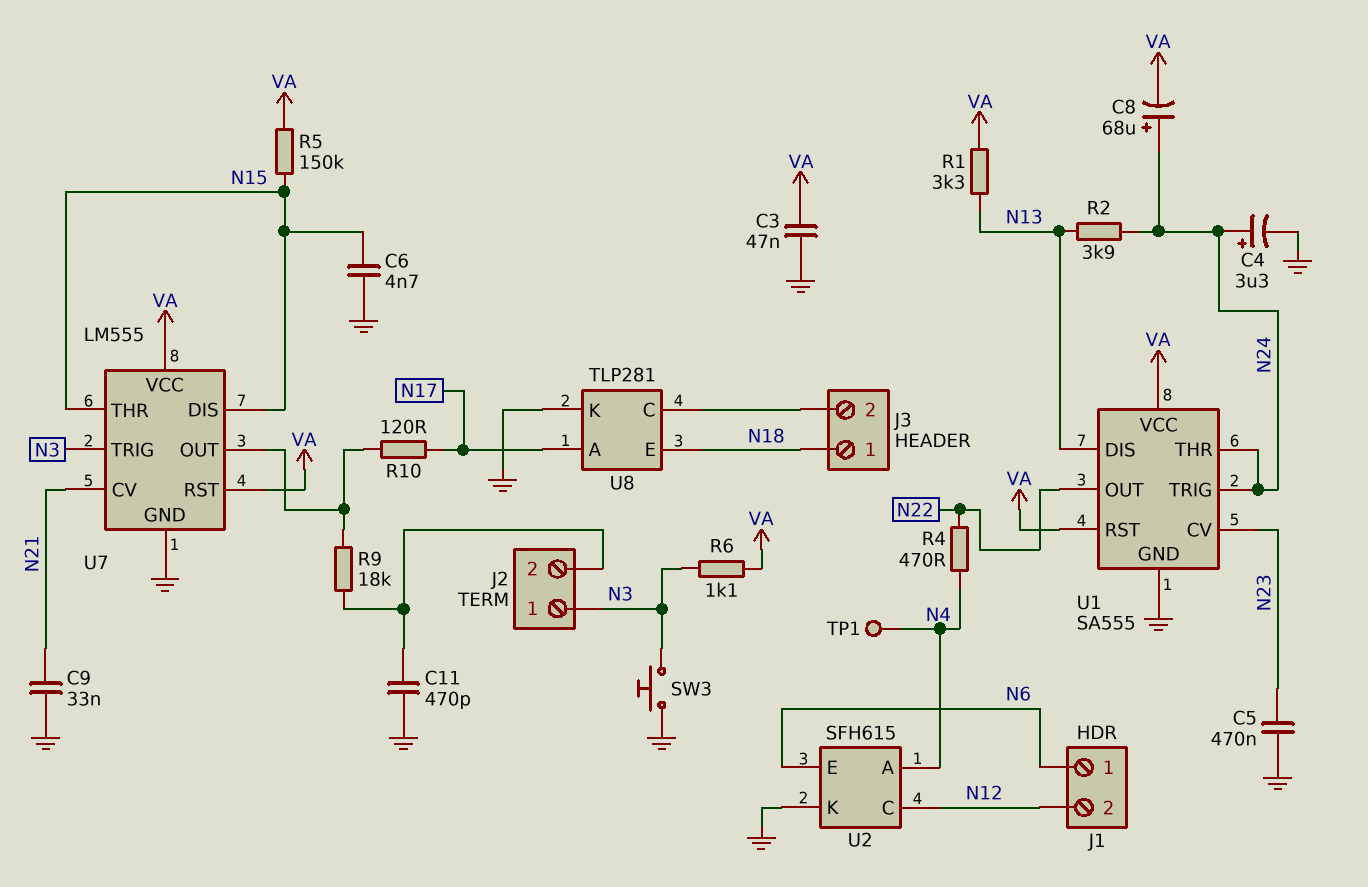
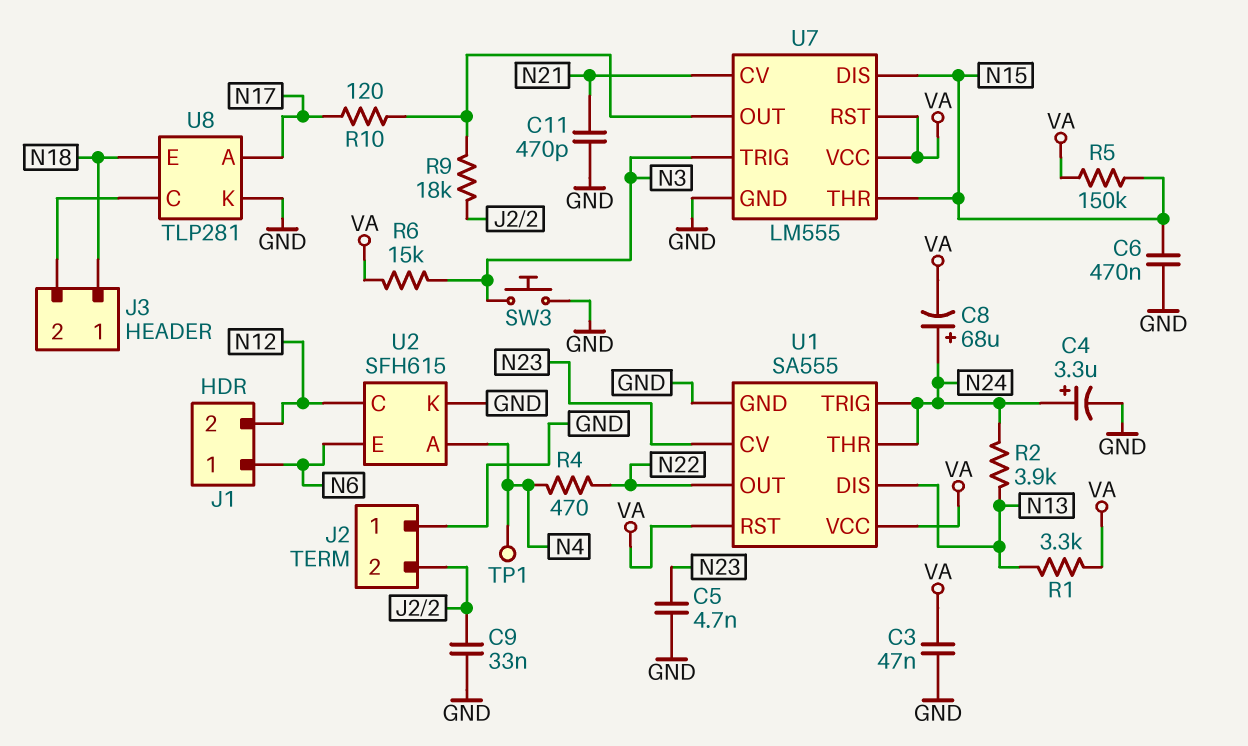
C5: 470nF (GND, N23) -> 4.7nF (GND, N23)
C6: 4.7nF (GND, N15) -> 470nF (GND, N15)
C9: 33nF (GND, N21) -> 33nF (GND, J2/2)
C11: 470pF (GND, J2/2) -> 470pF (GND, N21)
J2 pin 1: N3 -> GND
R6: 1.1k (N3, VA) -> 15k (N3, VA)

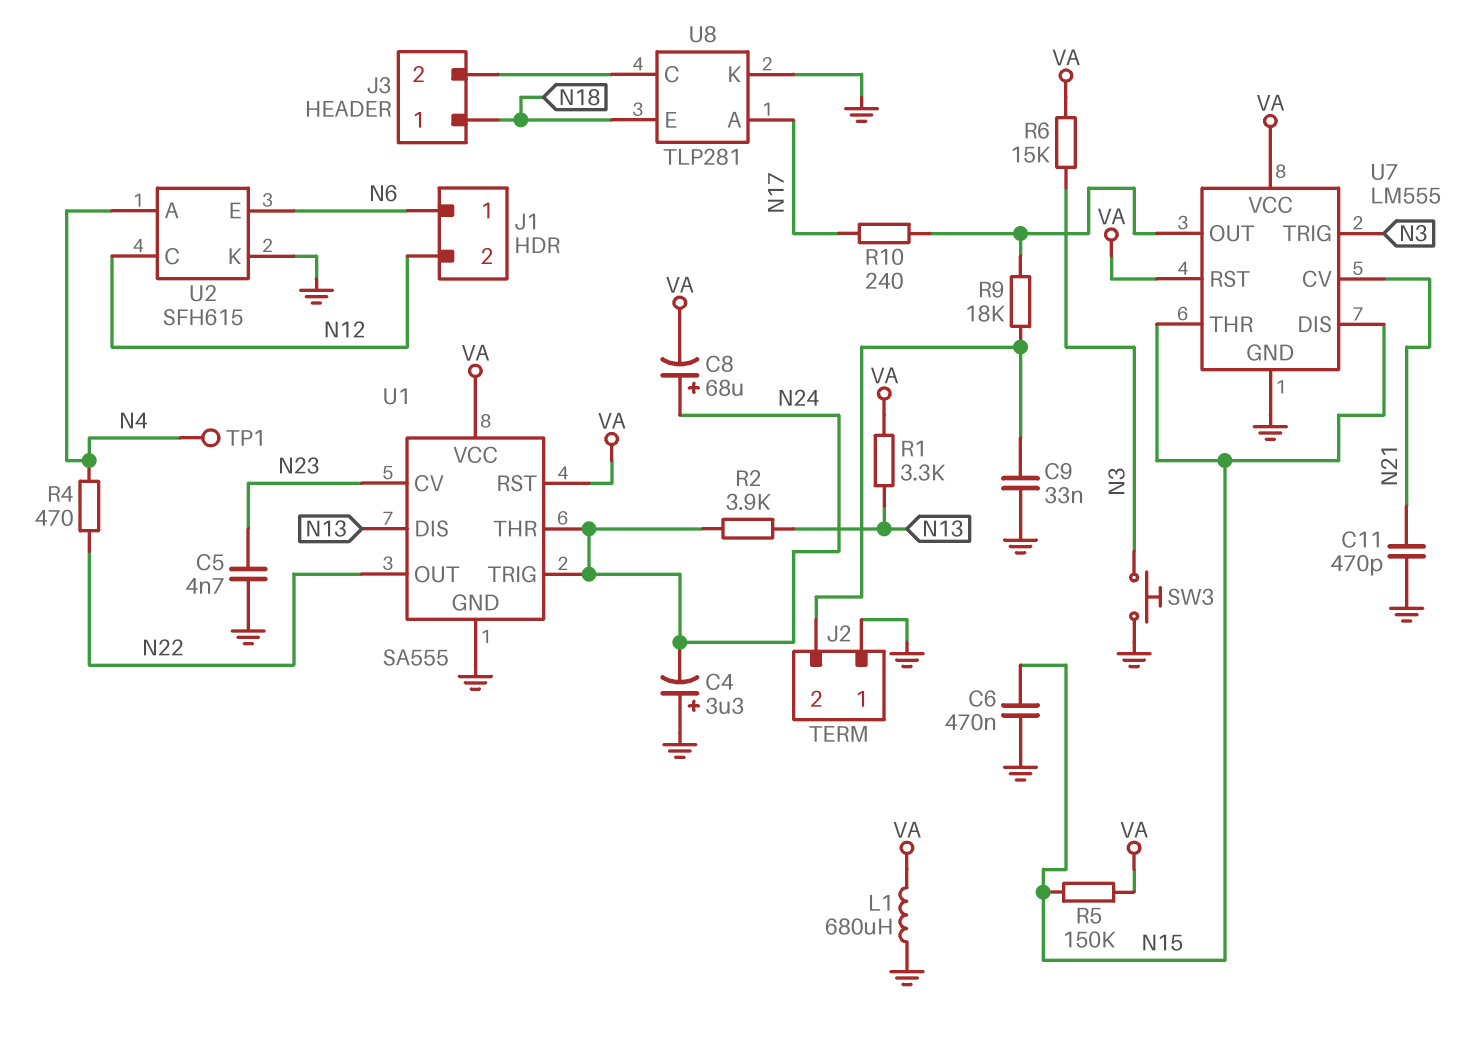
C3: 47nF (GND, VA) -> none
C4: 3.3uF (plus N24, minus GND) -> 3.3uF (plus GND, minus N24)
L1: none -> 680uH (GND, VA)
R10: 120 (N17, U7/OUT) -> 240 (N17, U7/OUT)

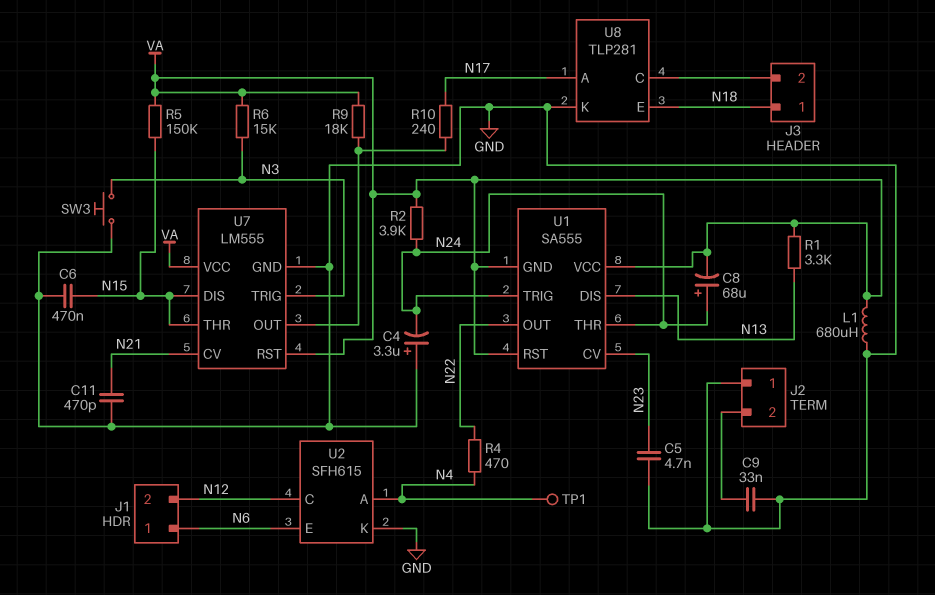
R2: 3.9k (N13, N24) -> 3.9k (N24, VA)
R9: 18k (J2/2, U7/OUT) -> 18k (U7/OUT, VA)
U1 pin GND: GND -> VA

